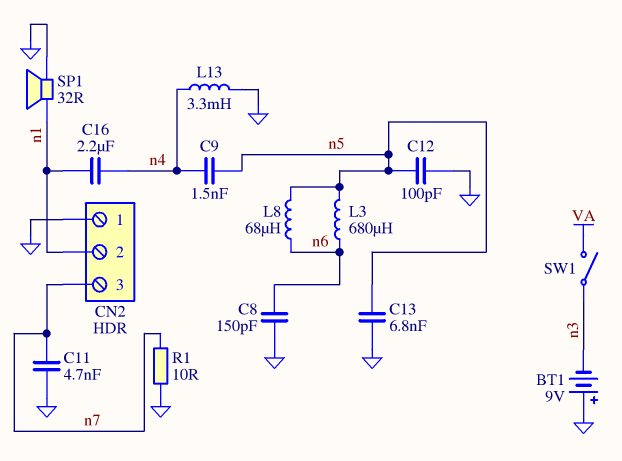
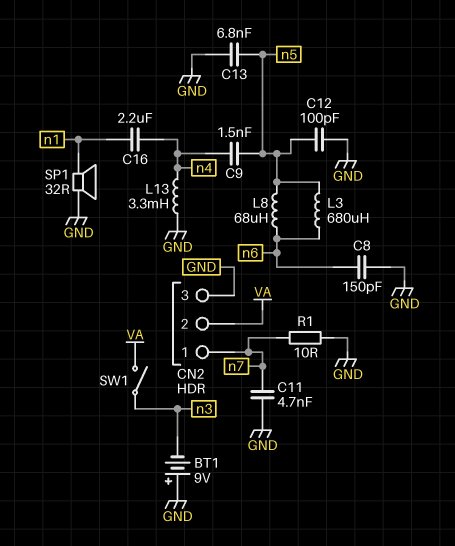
CN2 pin 1: GND -> n7
CN2 pin 2: n1 -> VA
CN2 pin 3: n7 -> GND

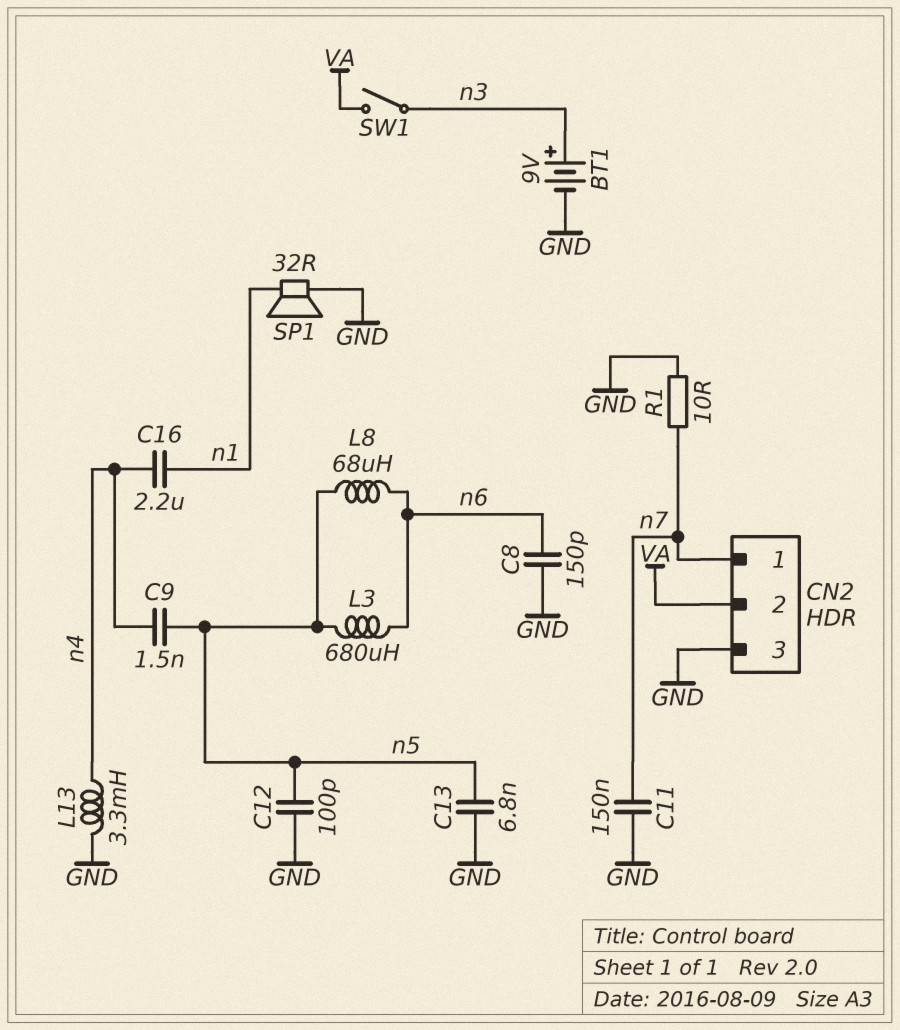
BT1: 9V (plus GND, minus n3) -> 9V (plus n3, minus GND)
C11: 4.7nF (GND, n7) -> 150nF (GND, n7)

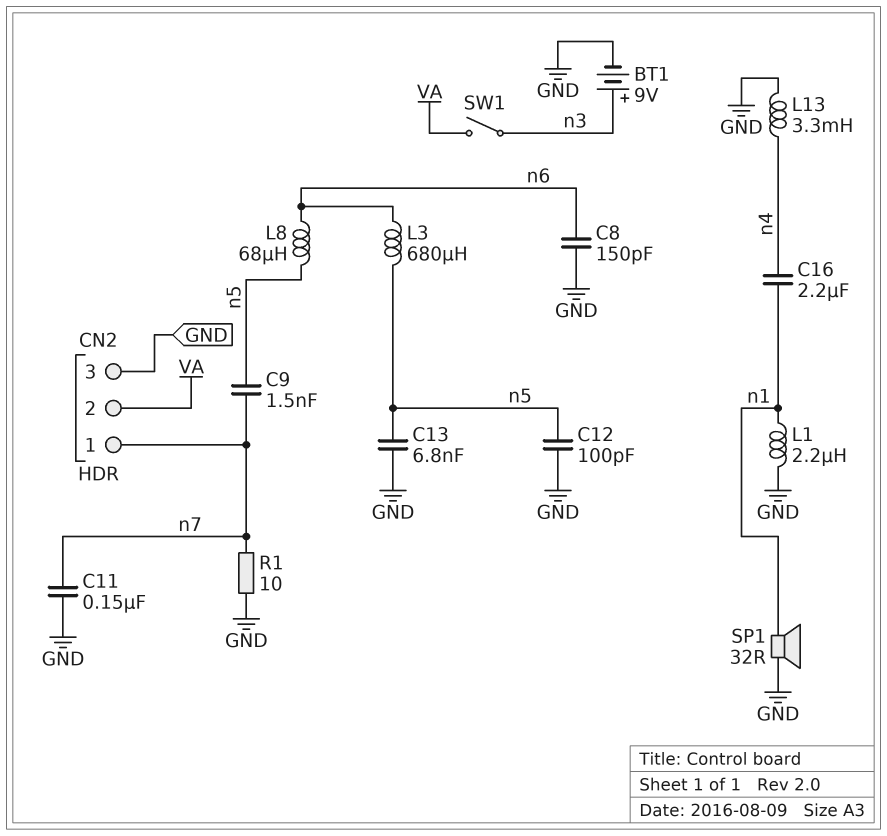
C9: 1.5nF (n4, n5) -> 1.5nF (n5, n7)
L1: none -> 2.2uH (GND, n1)

